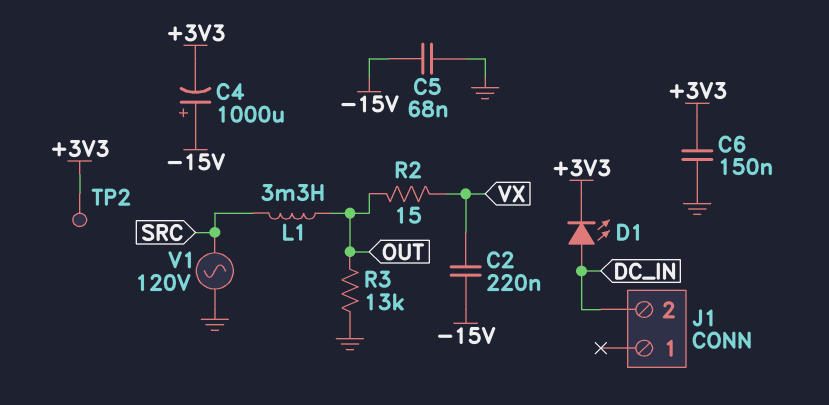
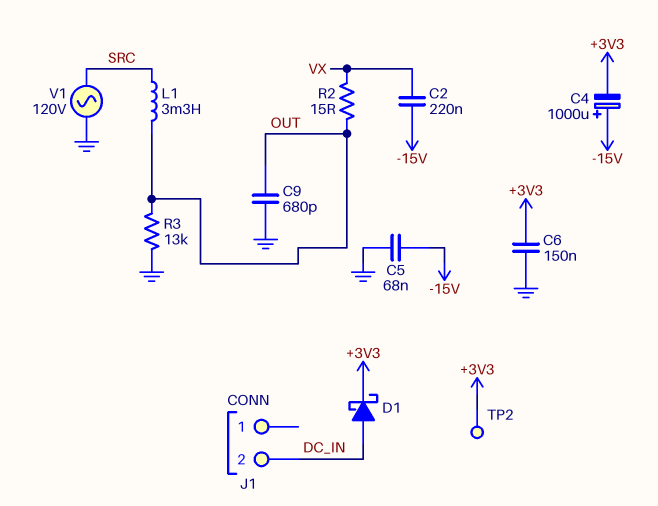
C9: none -> 680pF (GND, OUT)
D1: LED (A DC_IN, K +3V3) -> schottky (A DC_IN, K +3V3)

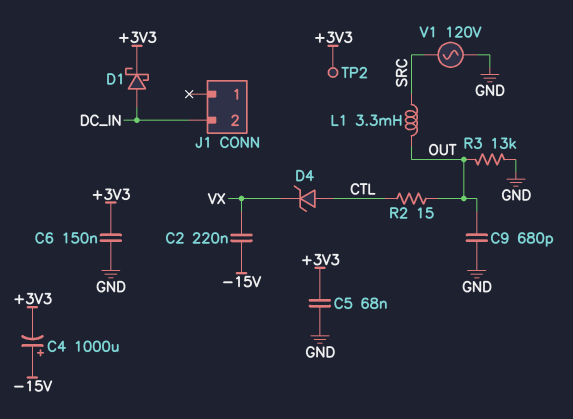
C5: 68nF (-15V, GND) -> 68nF (+3V3, GND)
D4: none -> zener (A CTL, K VX)
R2: 15 (OUT, VX) -> 15 (CTL, OUT)

